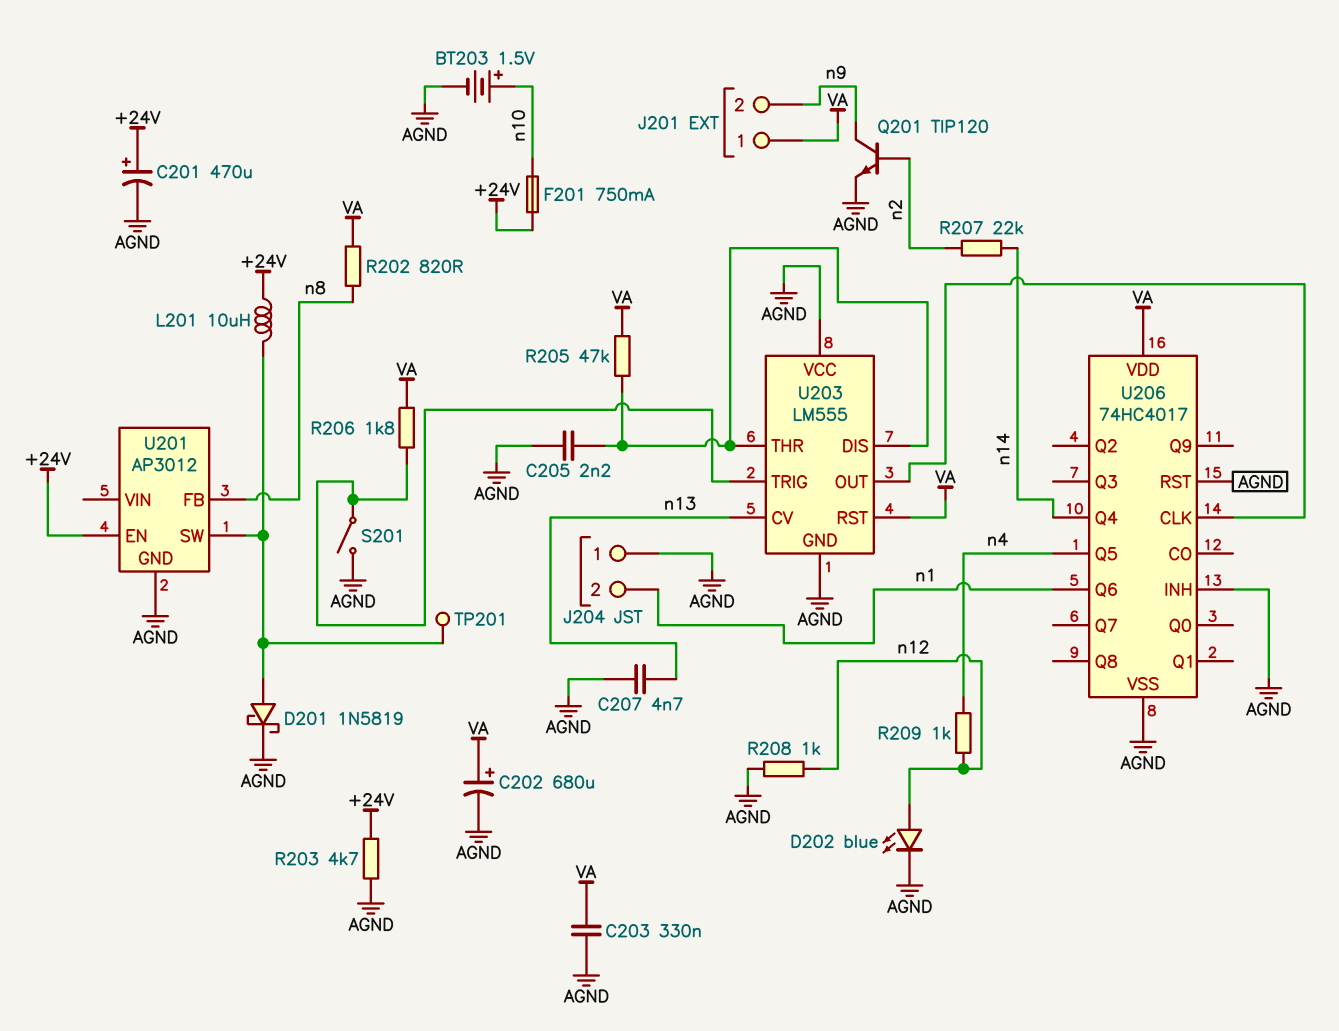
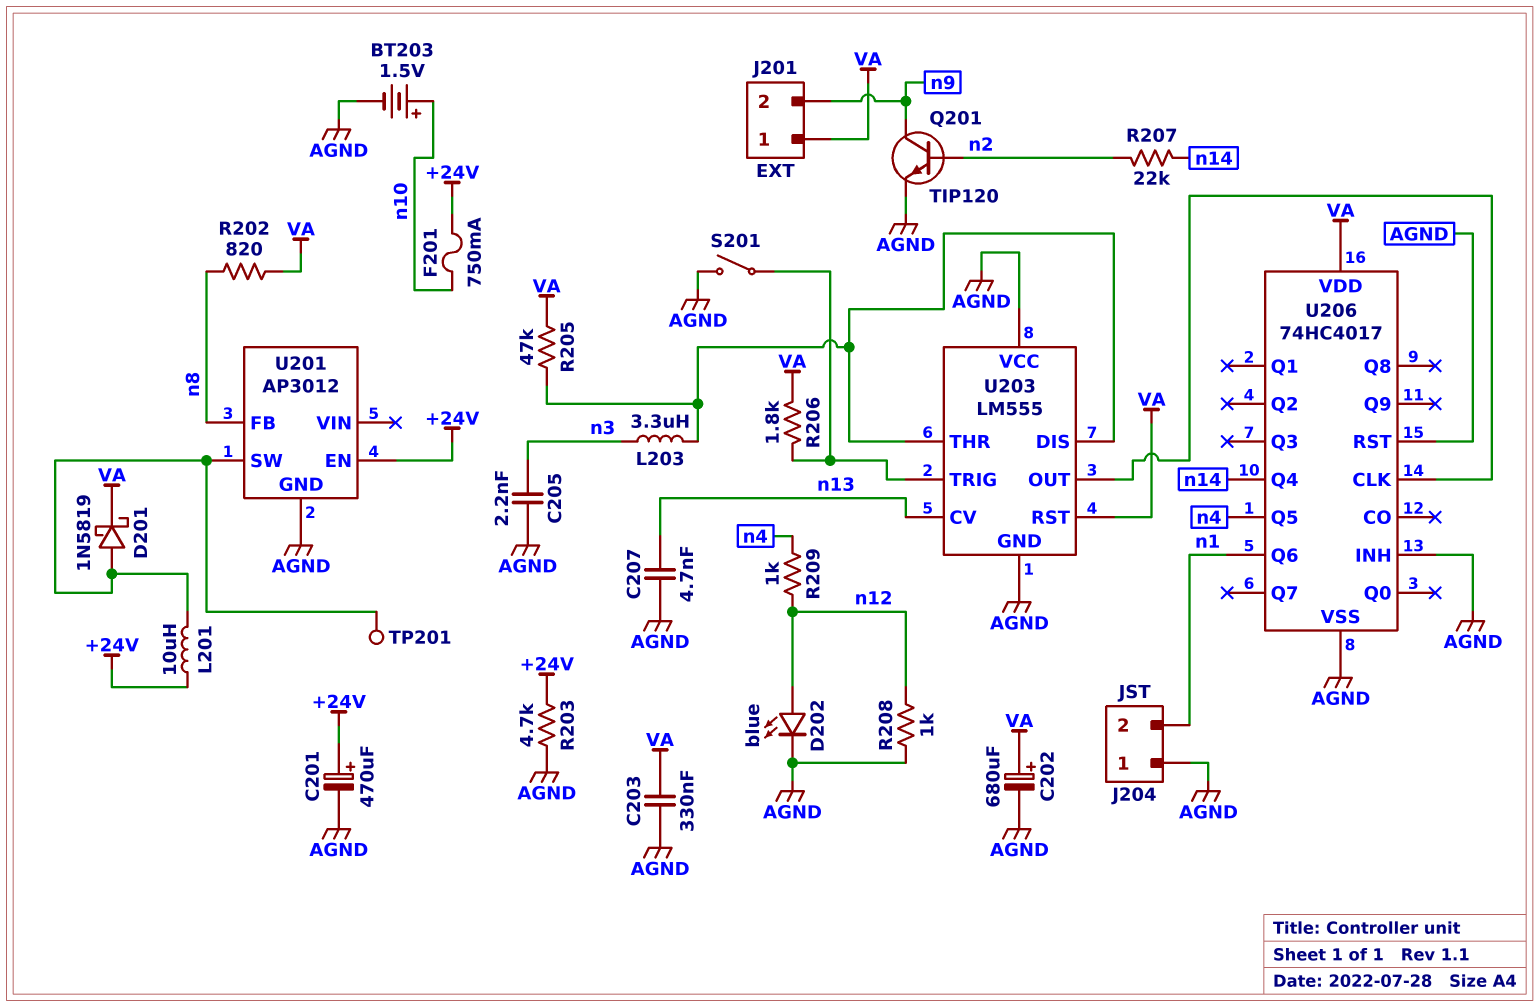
C205: 2.2nF (AGND, U203/DIS) -> 2.2nF (AGND, n3)
D201: schottky 1N5819 (A U201/SW, K AGND) -> schottky 1N5819 (A U201/SW, K VA)
L203: none -> 3.3uH (U203/DIS, n3)

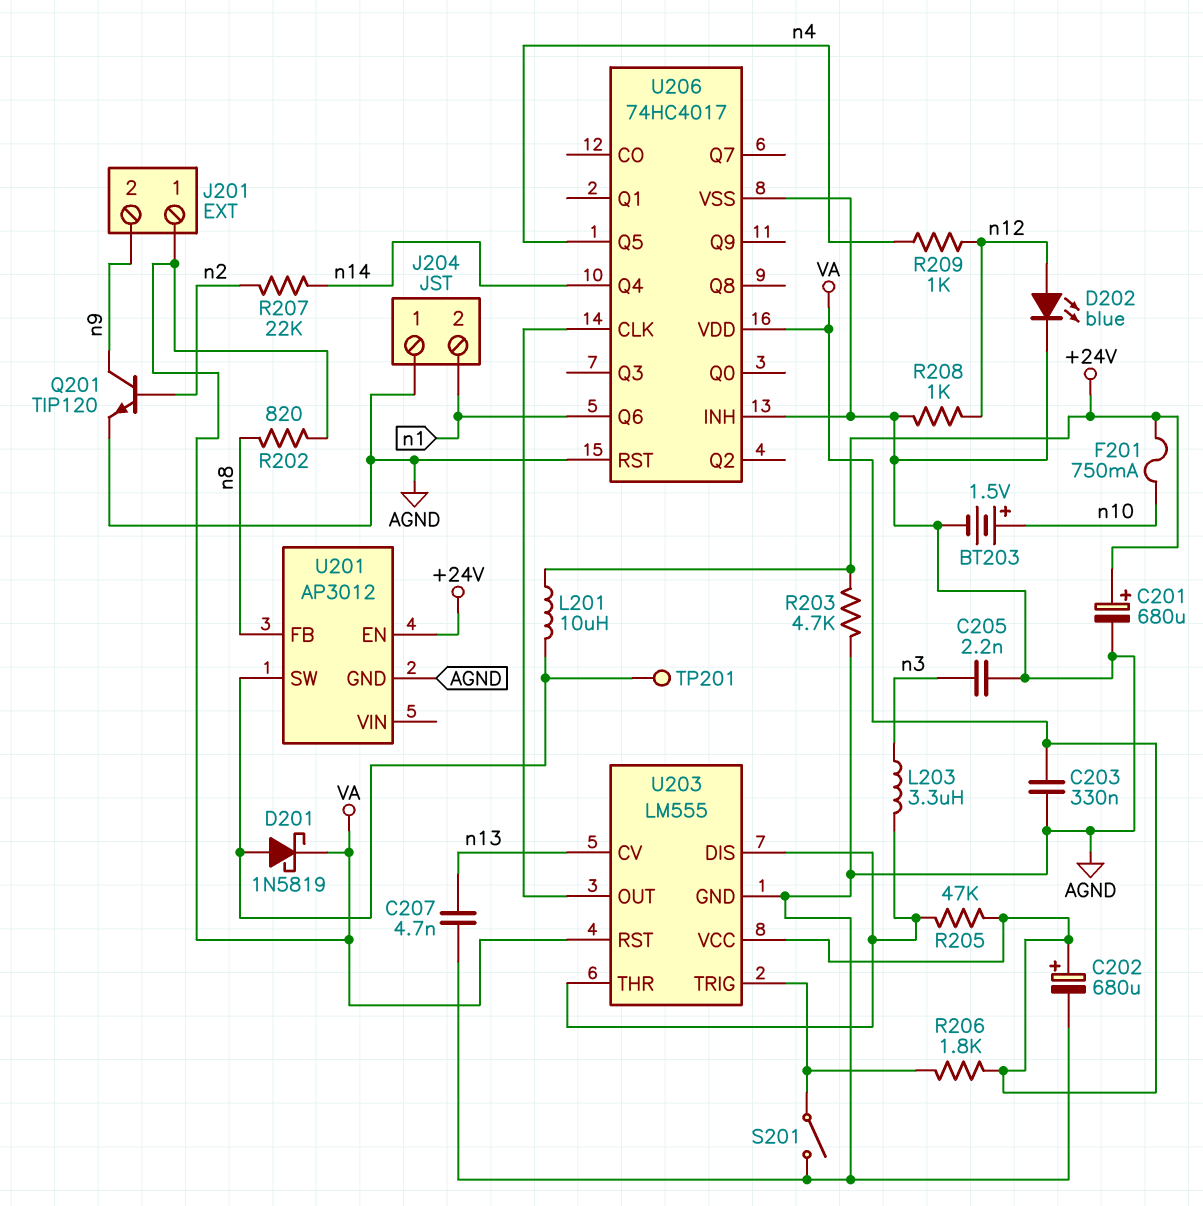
C201: 470uF (plus +24V, minus AGND) -> 680uF (plus +24V, minus AGND)
U203 pin VCC: AGND -> VA

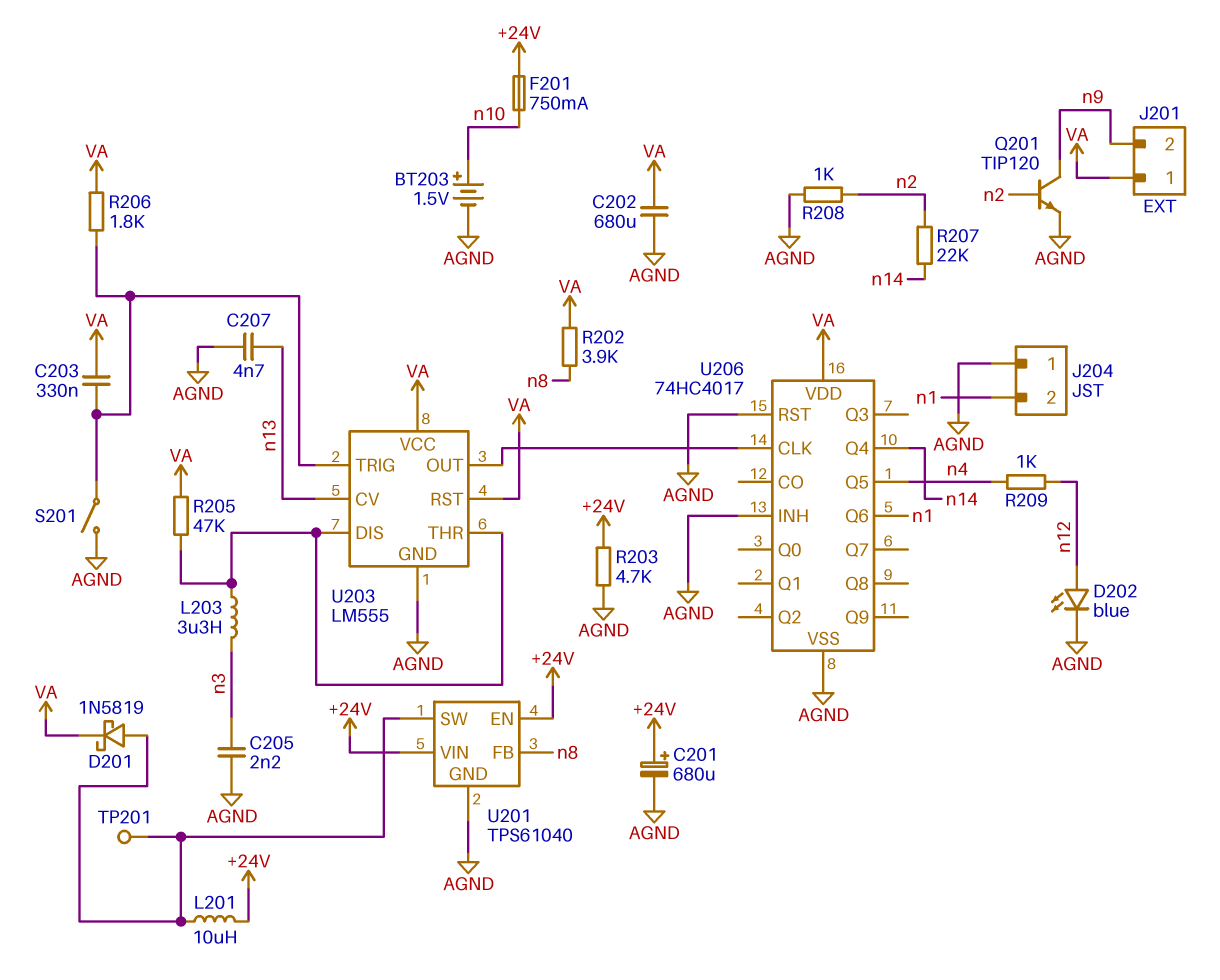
C202: 680uF (plus VA, minus AGND) -> 680uF (AGND, VA)
C203: 330nF (AGND, VA) -> 330nF (U203/TRIG, VA)
R202: 820 (VA, n8) -> 3.9k (VA, n8)
R208: 1k (AGND, n12) -> 1k (AGND, n2)
U201: AP3012 -> TPS61040
U201 pin VIN: none -> +24V

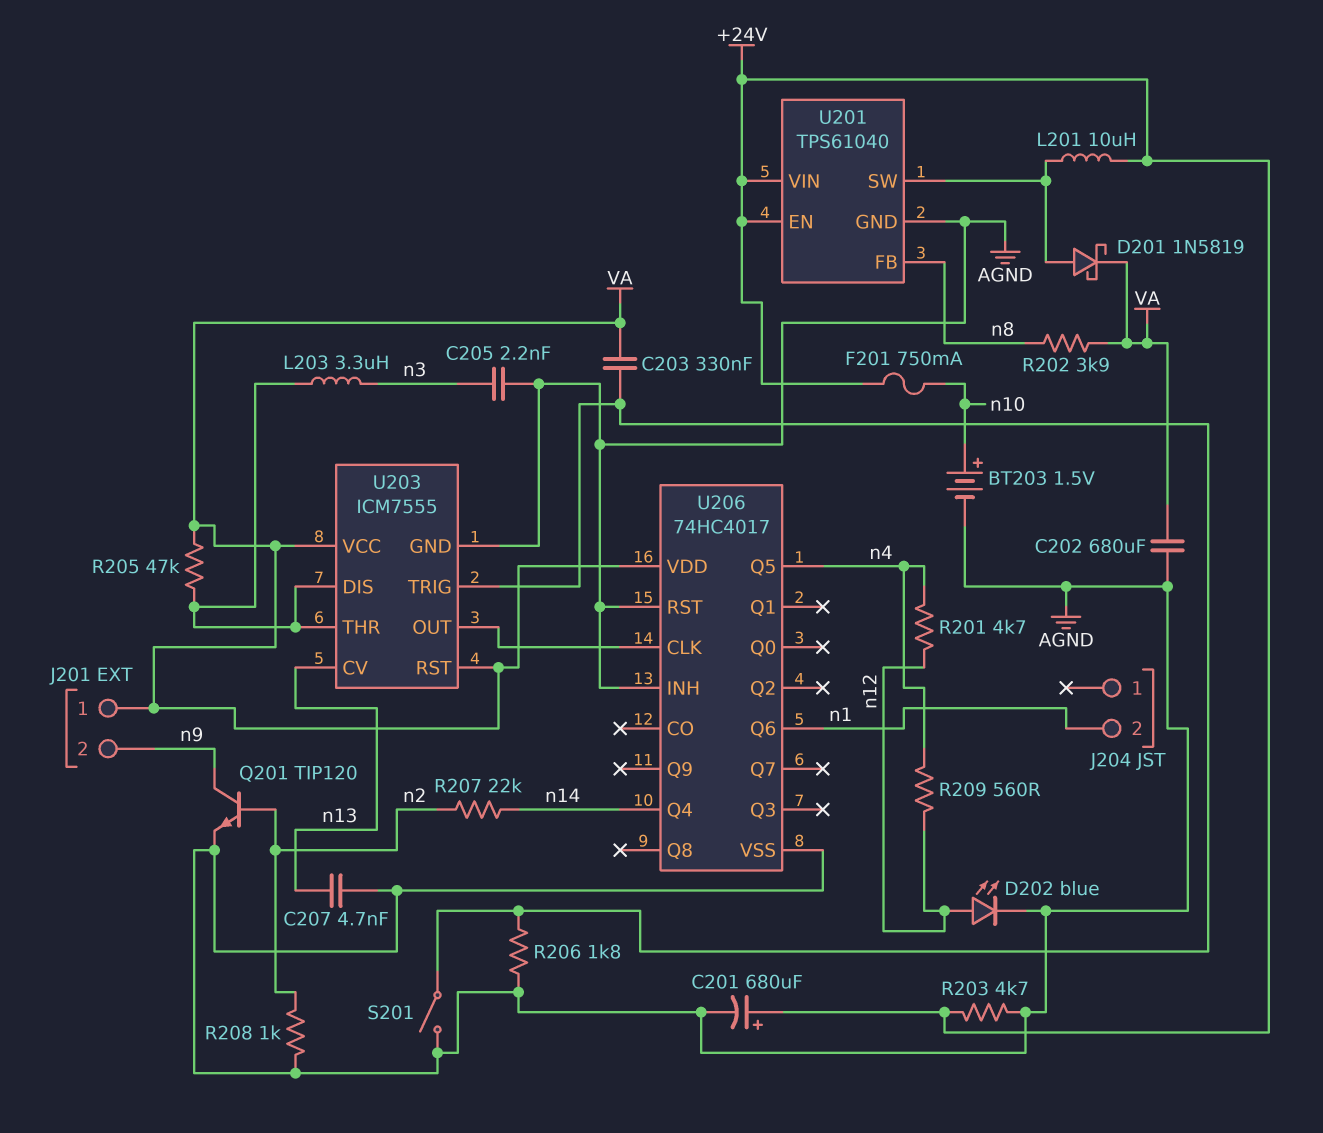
J204 pin 1: AGND -> none
R201: none -> 4.7k (n4, n12)
R206: 1.8k (U203/TRIG, VA) -> 1.8k (AGND, U203/TRIG)
R209: 1k (n4, n12) -> 560 (n4, n12)
TP201: test point (U201/SW) -> none
U203: LM555 -> ICM7555

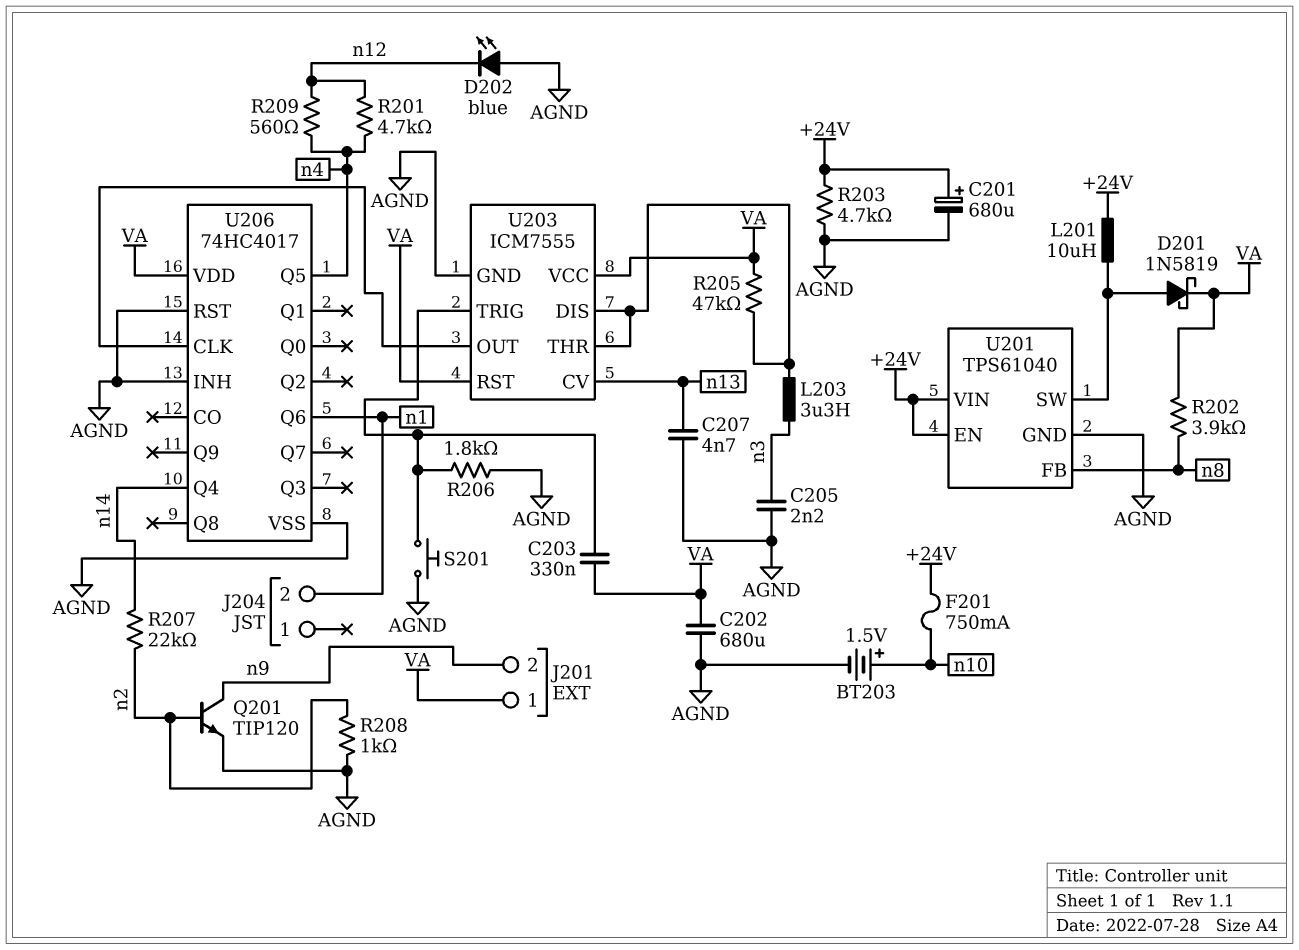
D202: LED blue (A n12, K AGND) -> LED blue (A AGND, K n12)
S201: switch (AGND, U203/TRIG) -> button (AGND, U203/TRIG)

